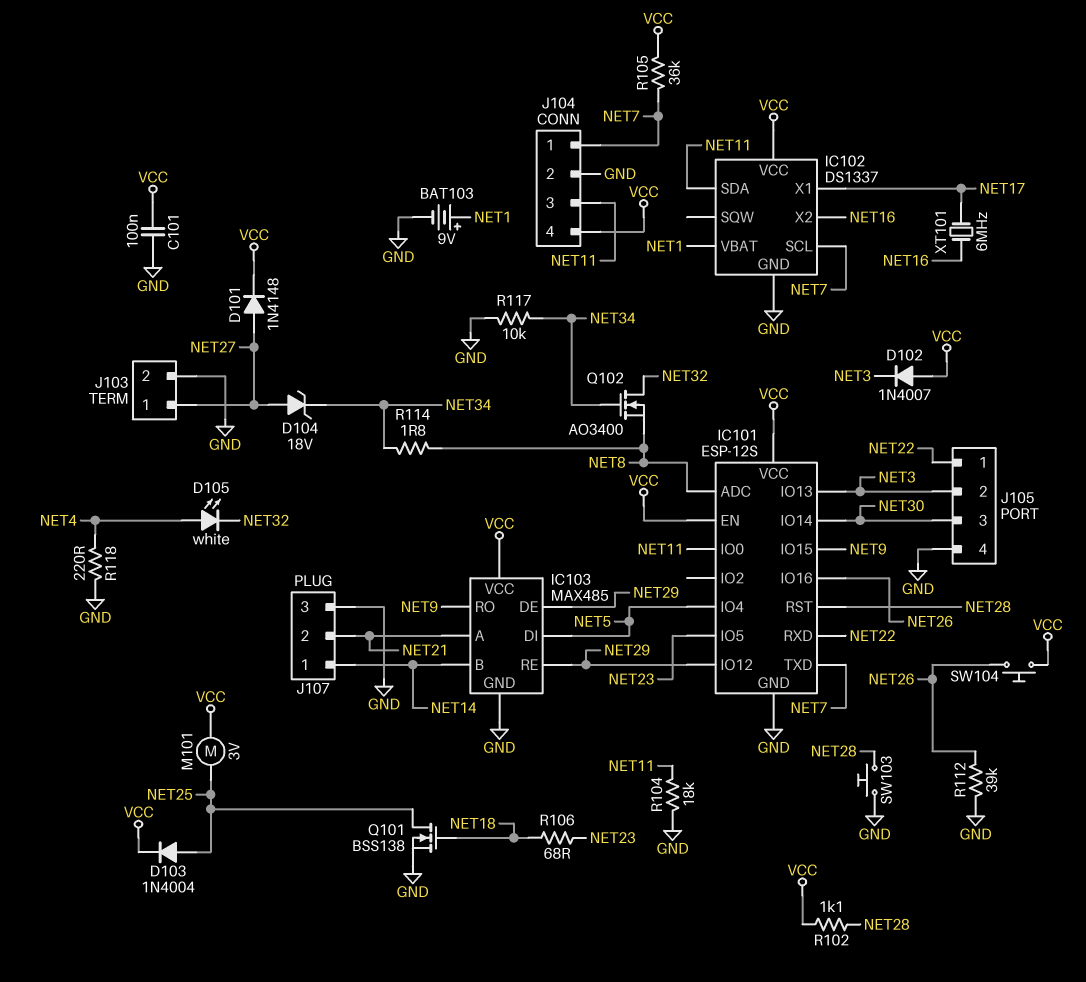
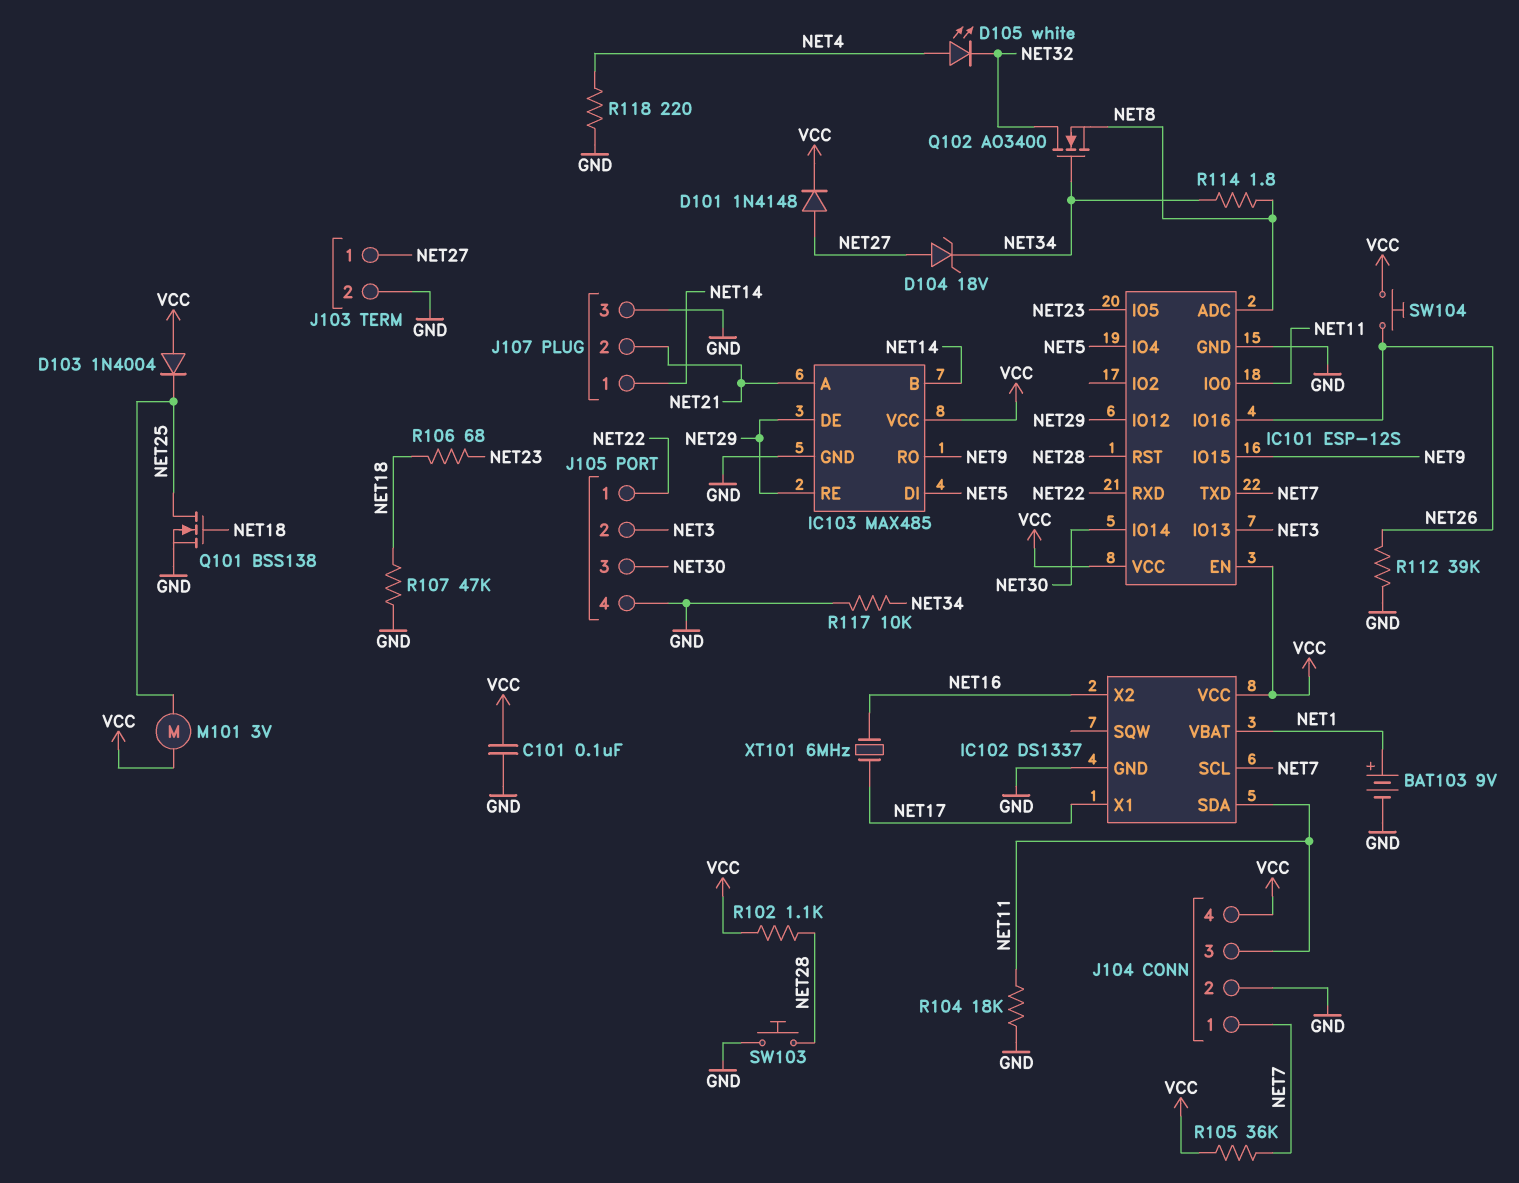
D102: diode 1N4007 (A VCC, K NET3) -> none
D103: diode 1N4004 (A NET25, K VCC) -> diode 1N4004 (A VCC, K NET25)
R107: none -> 47k (GND, NET18)

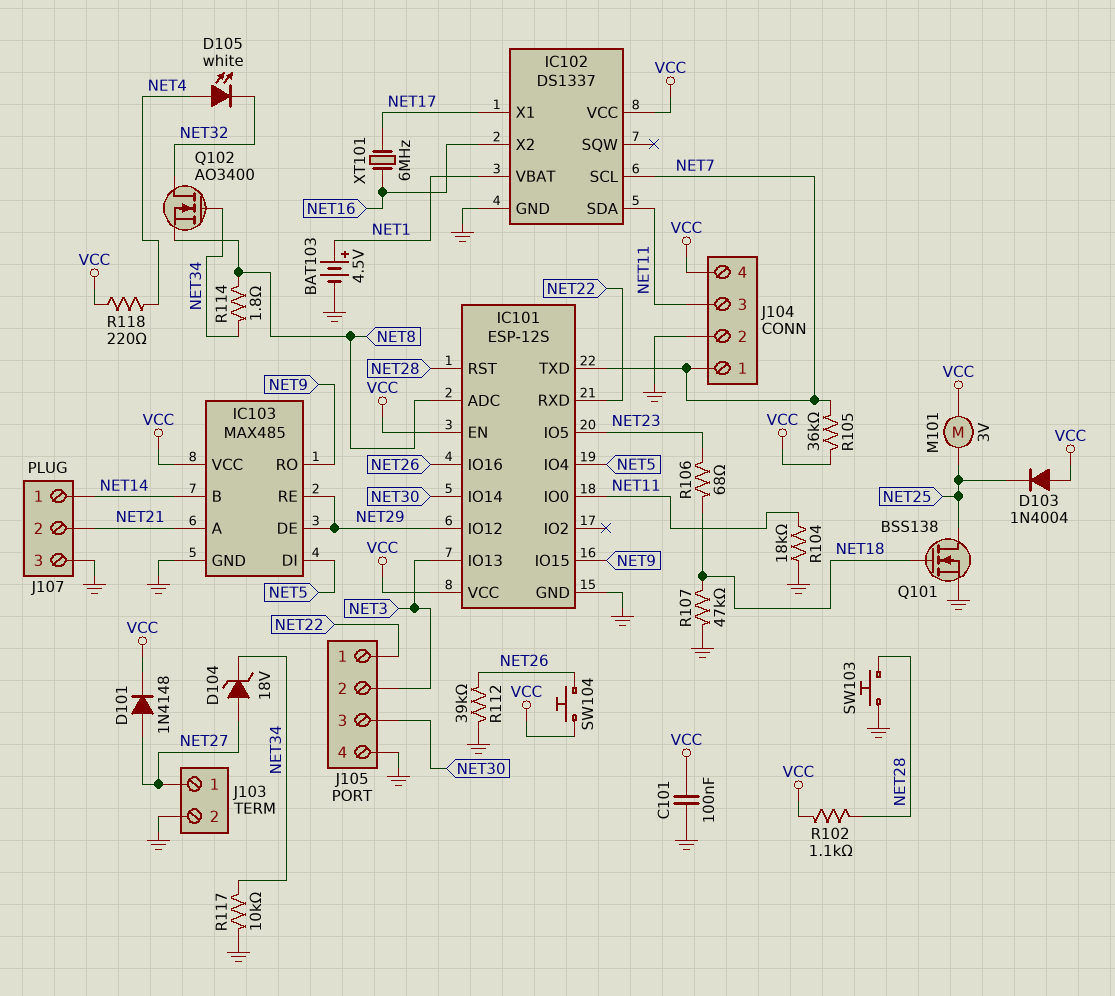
BAT103: 9V (plus NET1, minus GND) -> 4.5V (plus NET1, minus GND)
R118: 220 (GND, NET4) -> 220 (NET4, VCC)

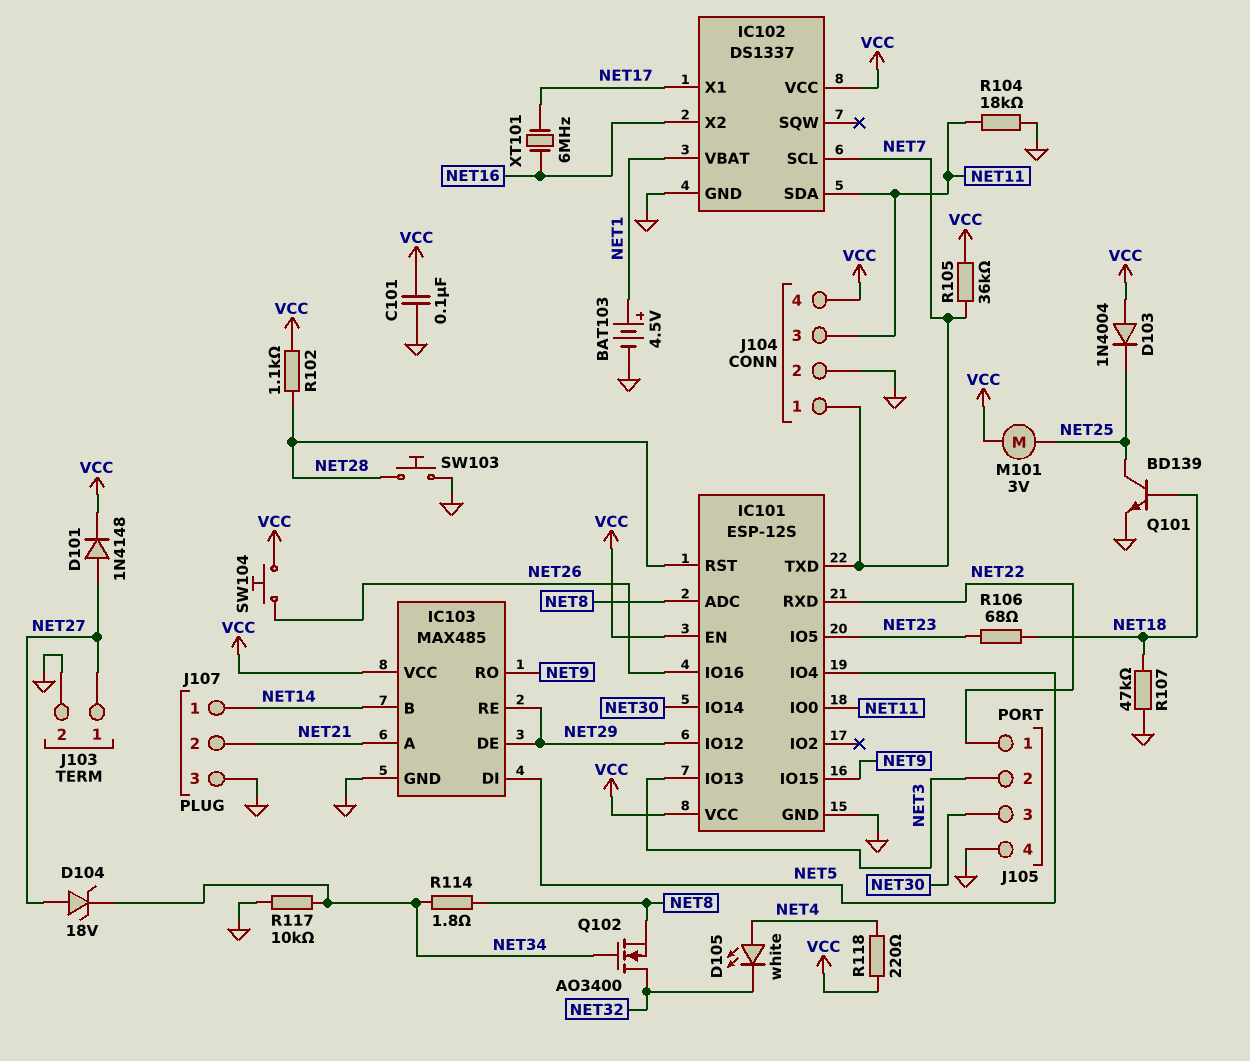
Q101: NMOS BSS138 (G NET18, D NET25, S GND) -> NPN BD139 (B NET18, C NET25, E GND)
R112: 39k (GND, NET26) -> none

